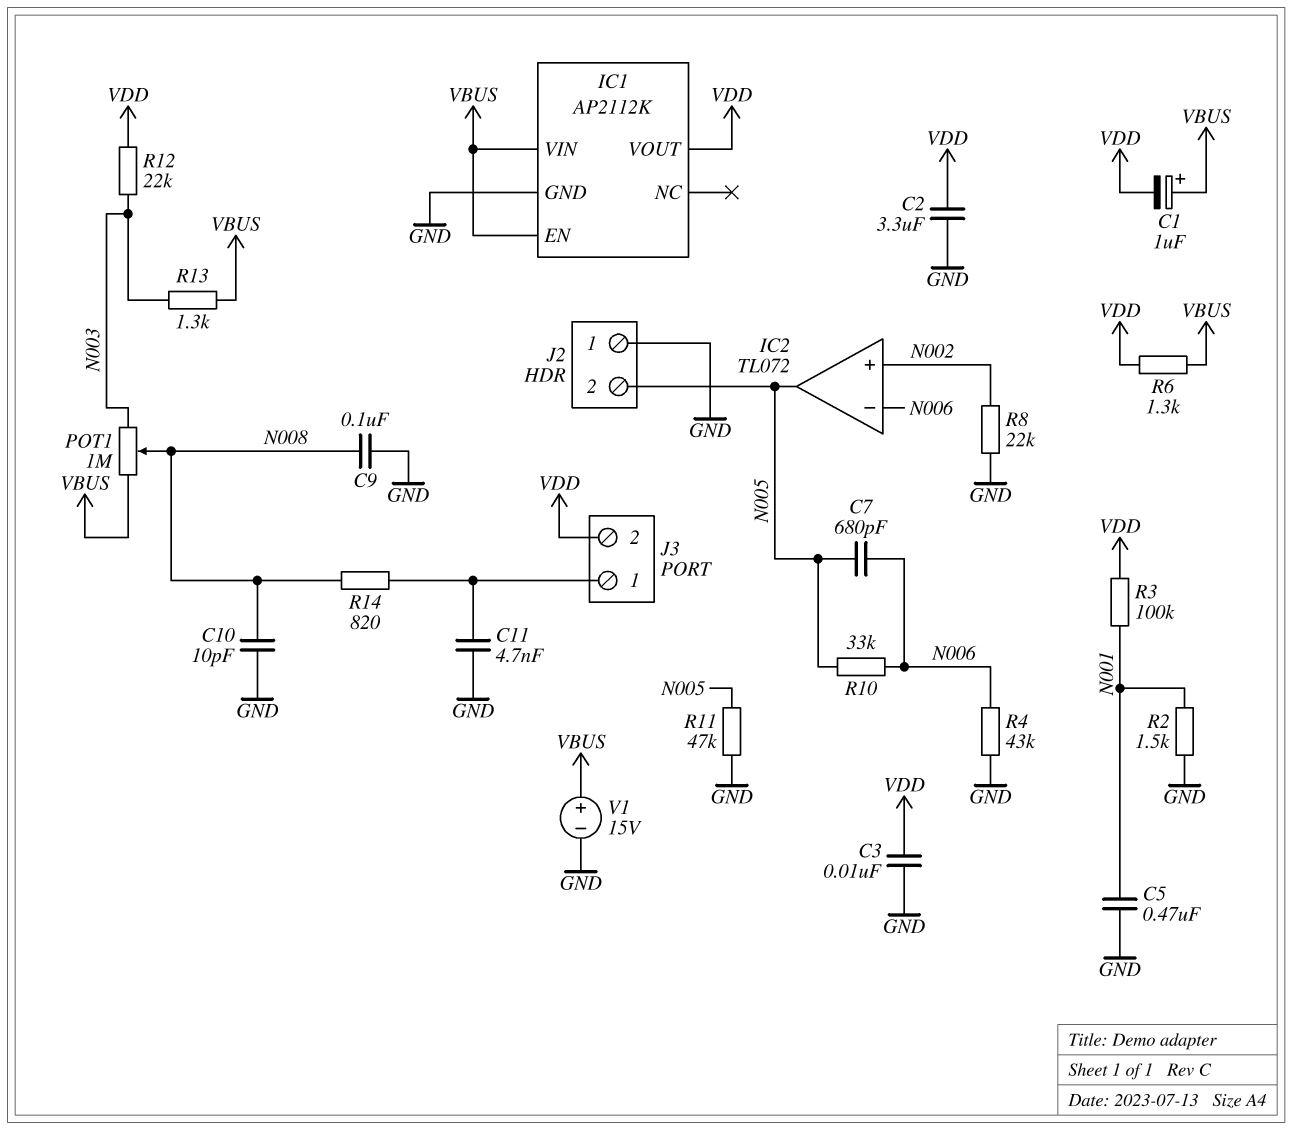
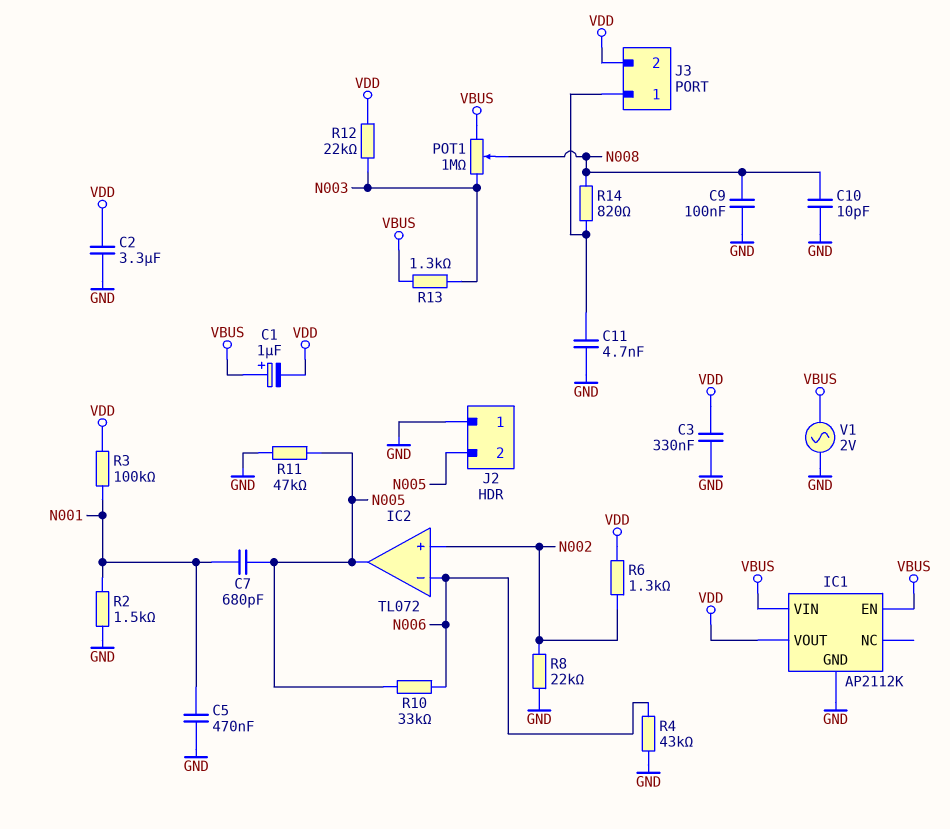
C3: 10nF (GND, VDD) -> 330nF (GND, VDD)
C7: 680pF (N005, N006) -> 680pF (N001, N005)
R6: 1.3k (VBUS, VDD) -> 1.3k (N002, VDD)
V1: 15V (plus VBUS, minus GND) -> AC 2V (GND, VBUS)

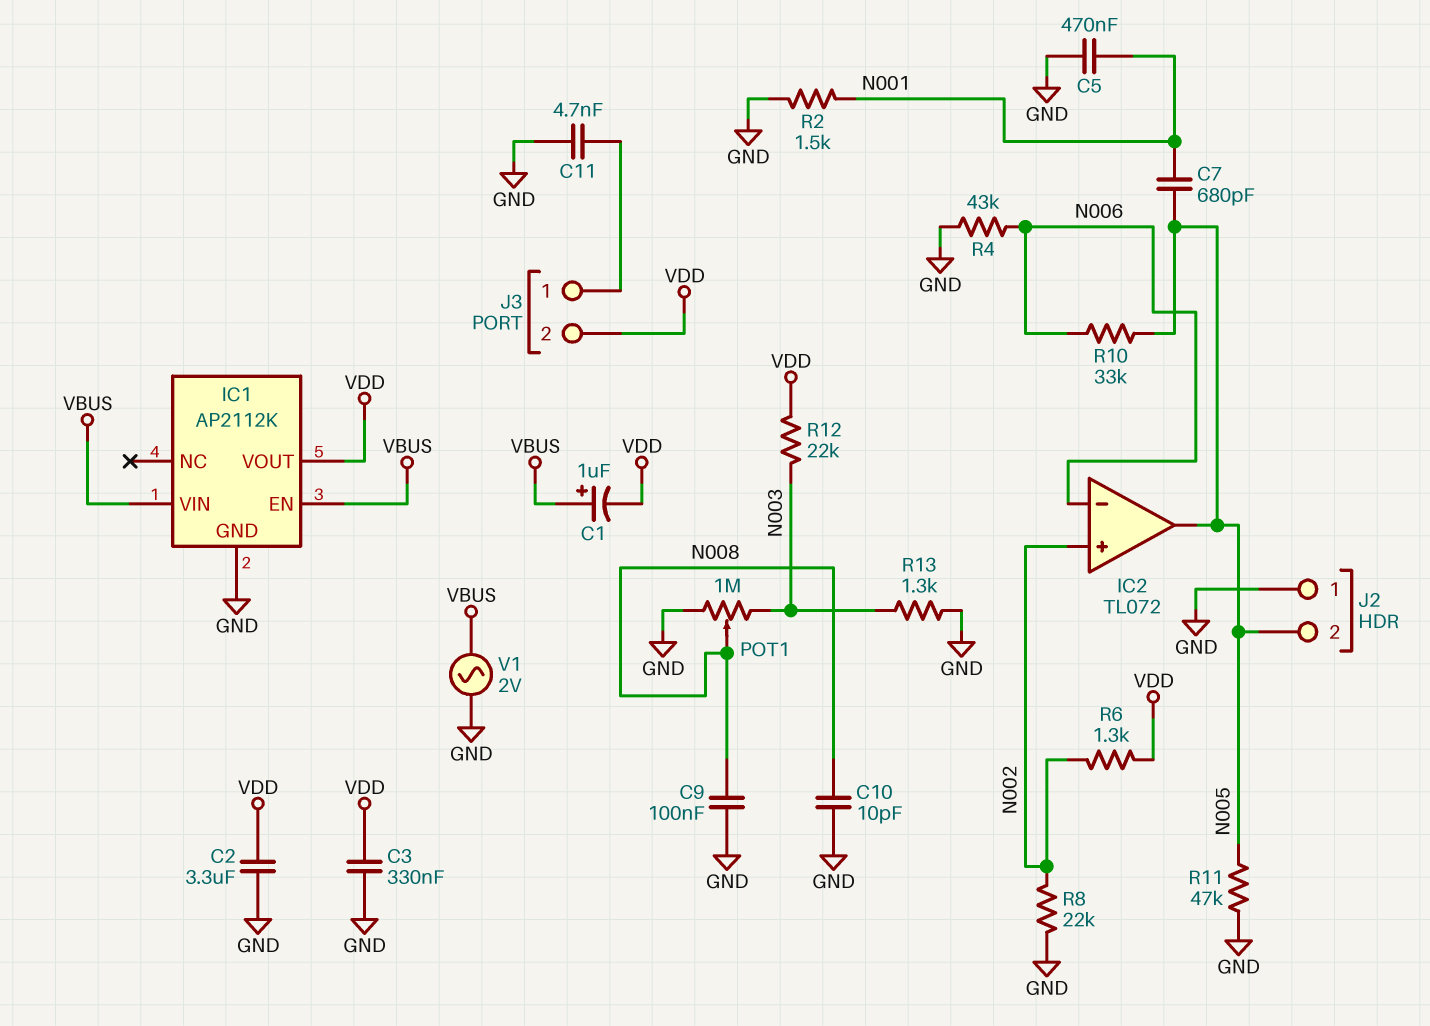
POT1: 1M (N003, VBUS, wiper N008) -> 1M (GND, N003, wiper N008)
R3: 100k (N001, VDD) -> none
R13: 1.3k (N003, VBUS) -> 1.3k (GND, N003)
R14: 820 (J3/1, N008) -> none

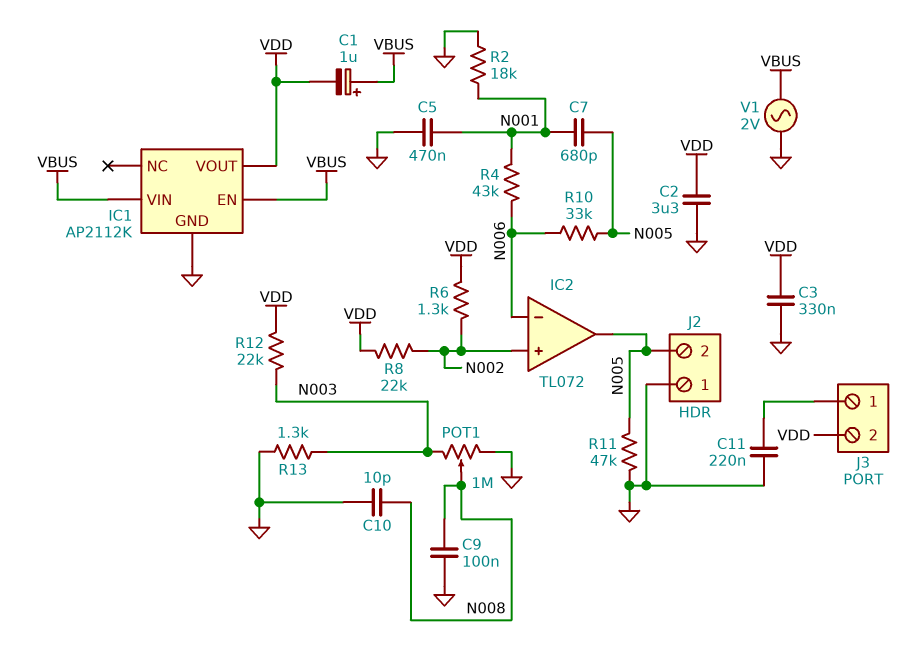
C11: 4.7nF (GND, J3/1) -> 220nF (GND, J3/1)
R2: 1.5k (GND, N001) -> 18k (GND, N001)
R4: 43k (GND, N006) -> 43k (N001, N006)
R8: 22k (GND, N002) -> 22k (N002, VDD)

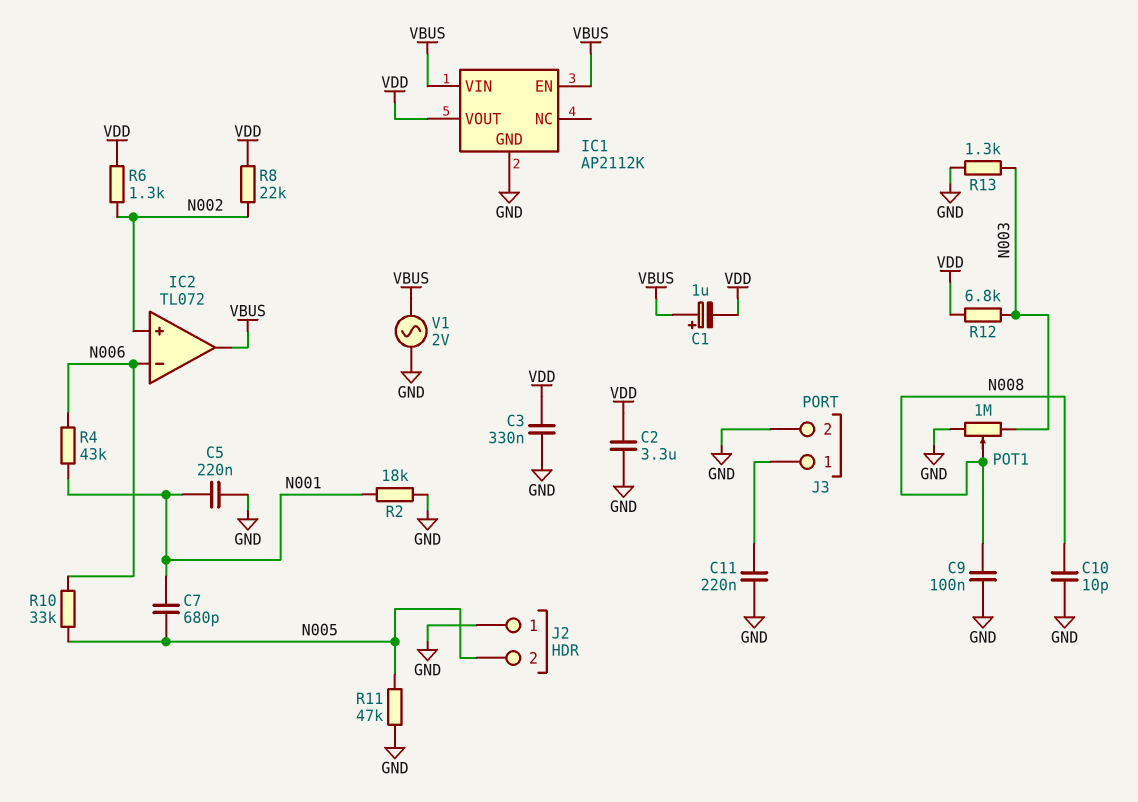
C5: 470nF (GND, N001) -> 220nF (GND, N001)
IC2 pin out: N005 -> VBUS
J3 pin 2: VDD -> GND
R12: 22k (N003, VDD) -> 6.8k (N003, VDD)

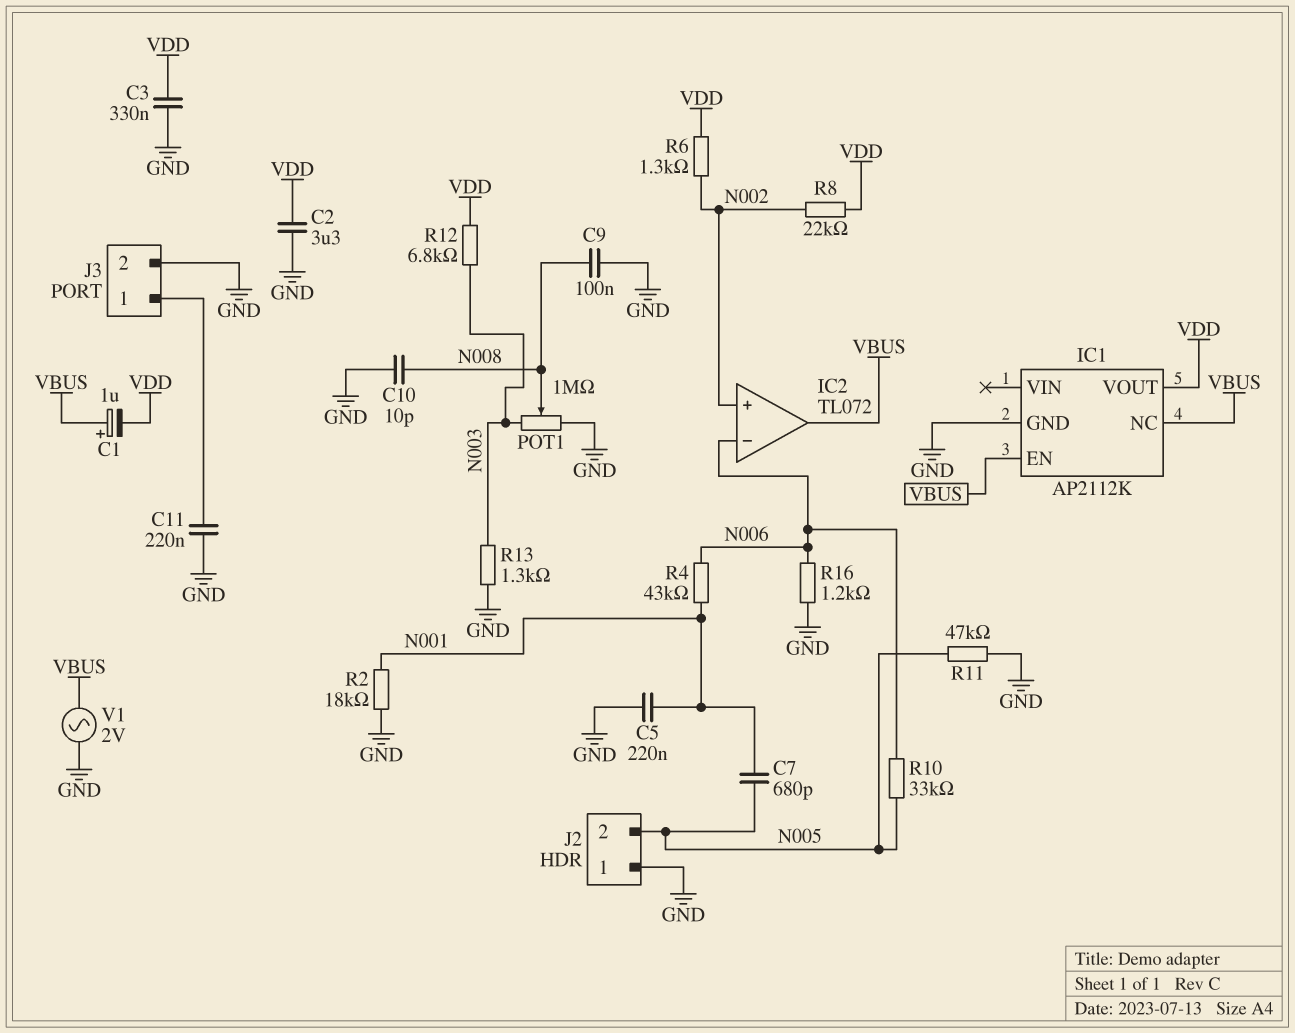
IC1 pin NC: none -> VBUS
IC1 pin VIN: VBUS -> none
R16: none -> 1.2k (GND, N006)

